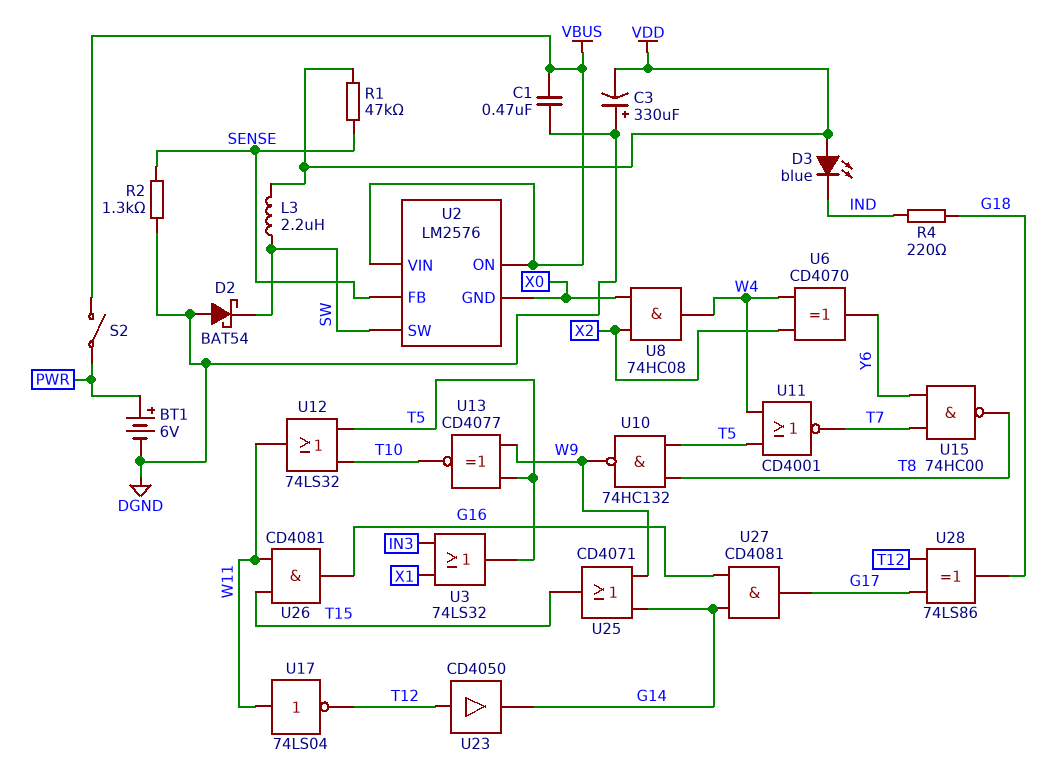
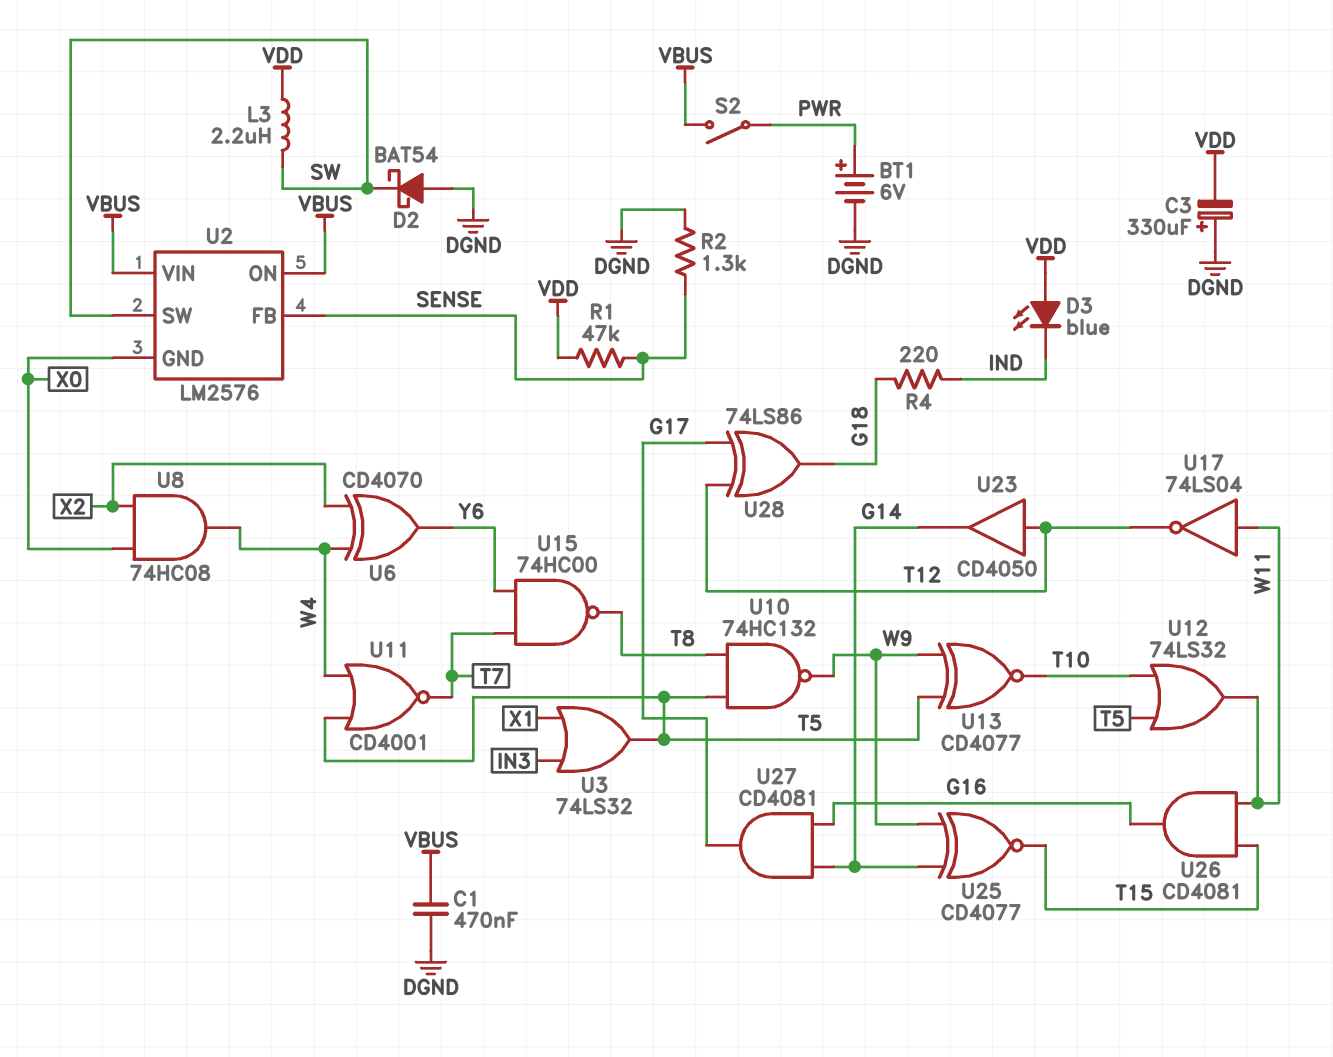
U25: OR CD4071 (in G14, in W9, out T15) -> XNOR CD4077 (in G14, in W9, out T15)

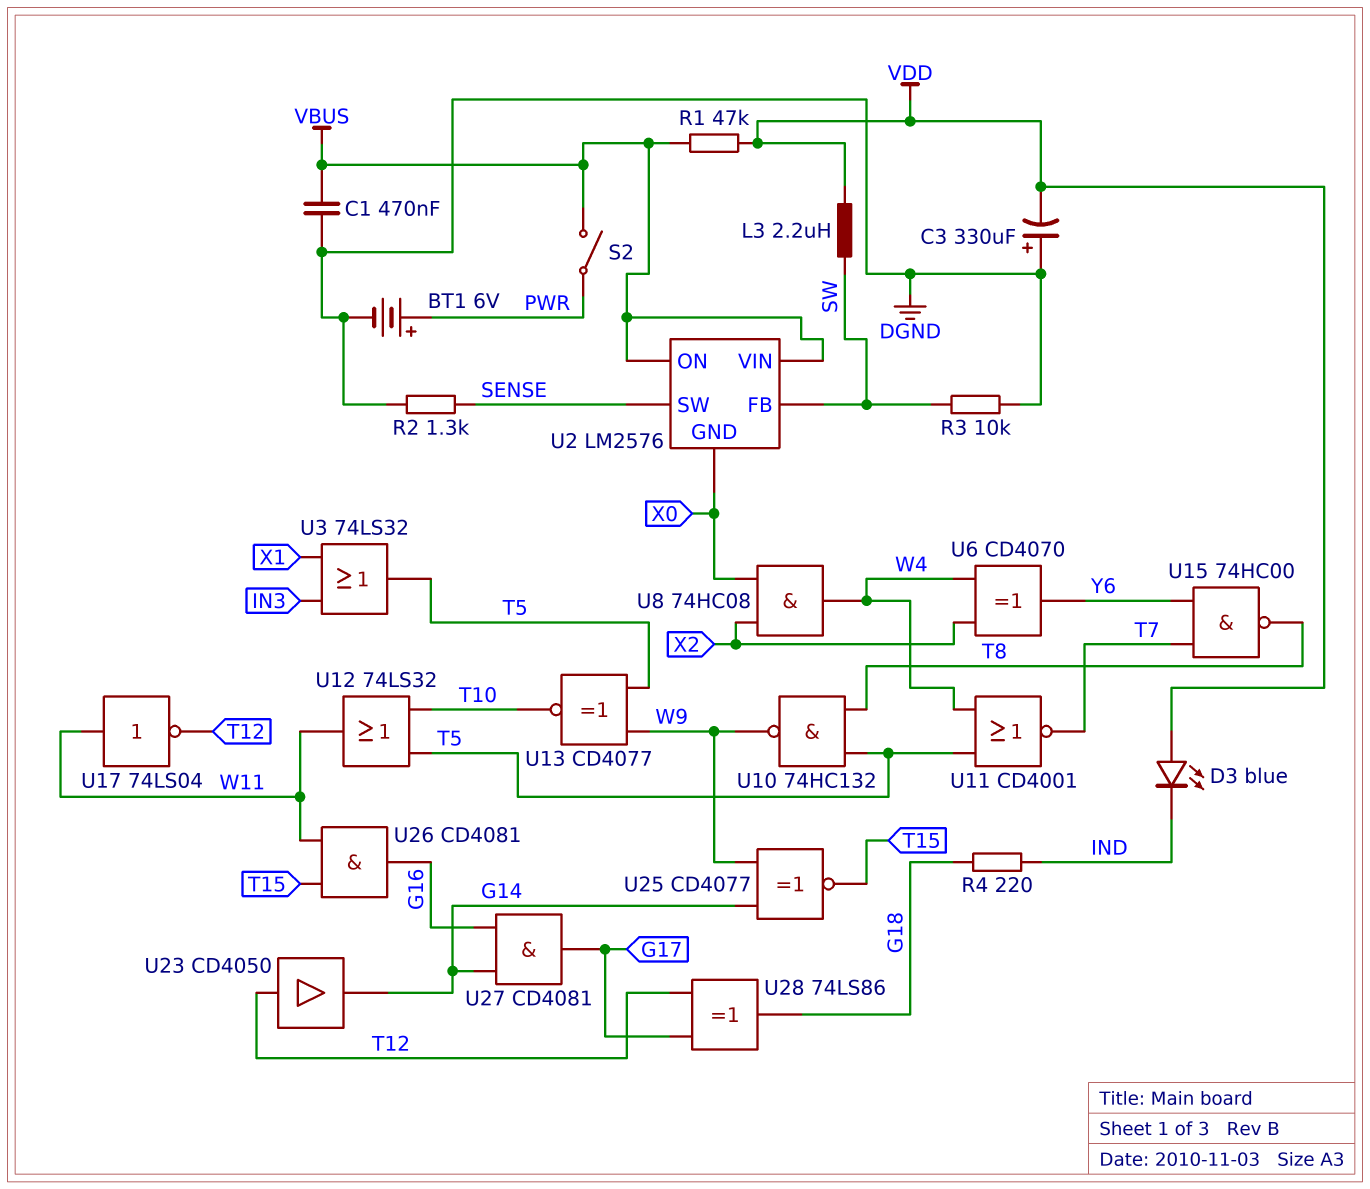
D2: schottky BAT54 (A DGND, K SW) -> none
R1: 47k (SENSE, VDD) -> 47k (VBUS, VDD)
R3: none -> 10k (DGND, SW)
U2 pin FB: SENSE -> SW
U2 pin SW: SW -> SENSE

